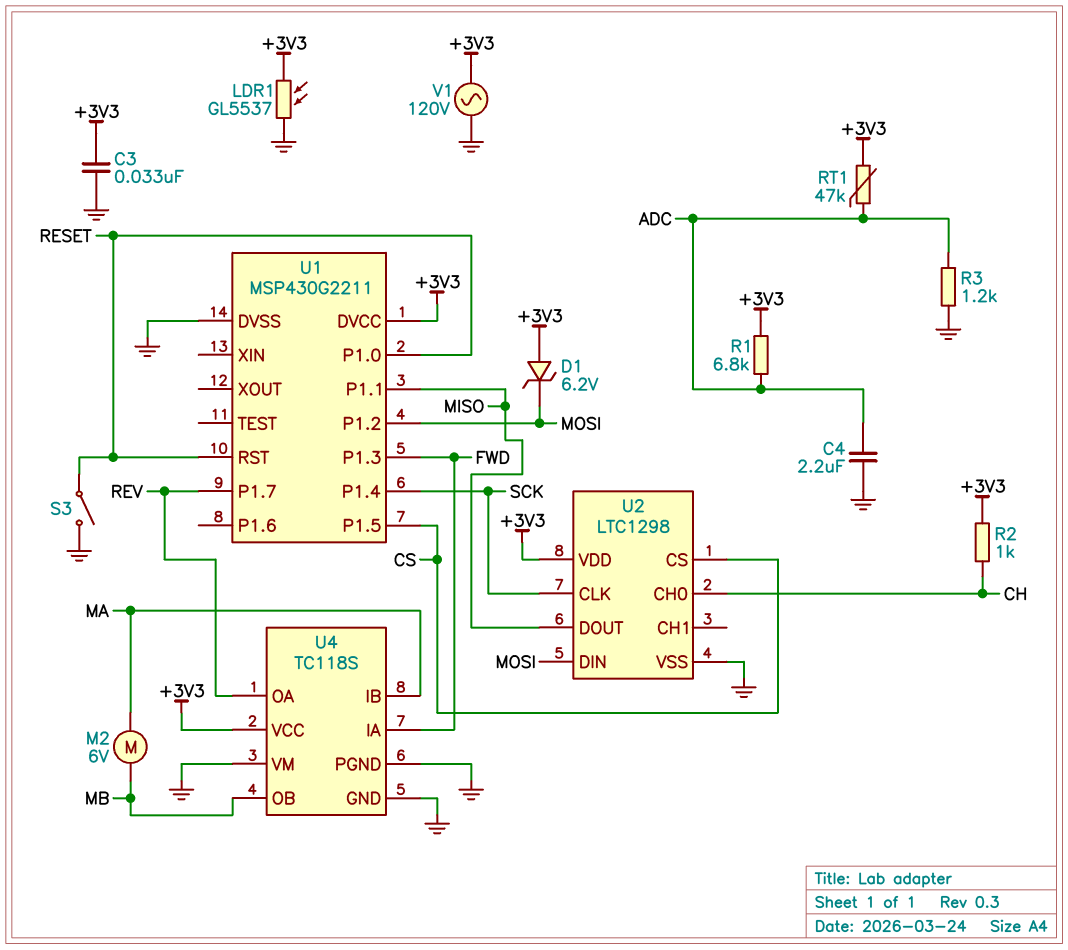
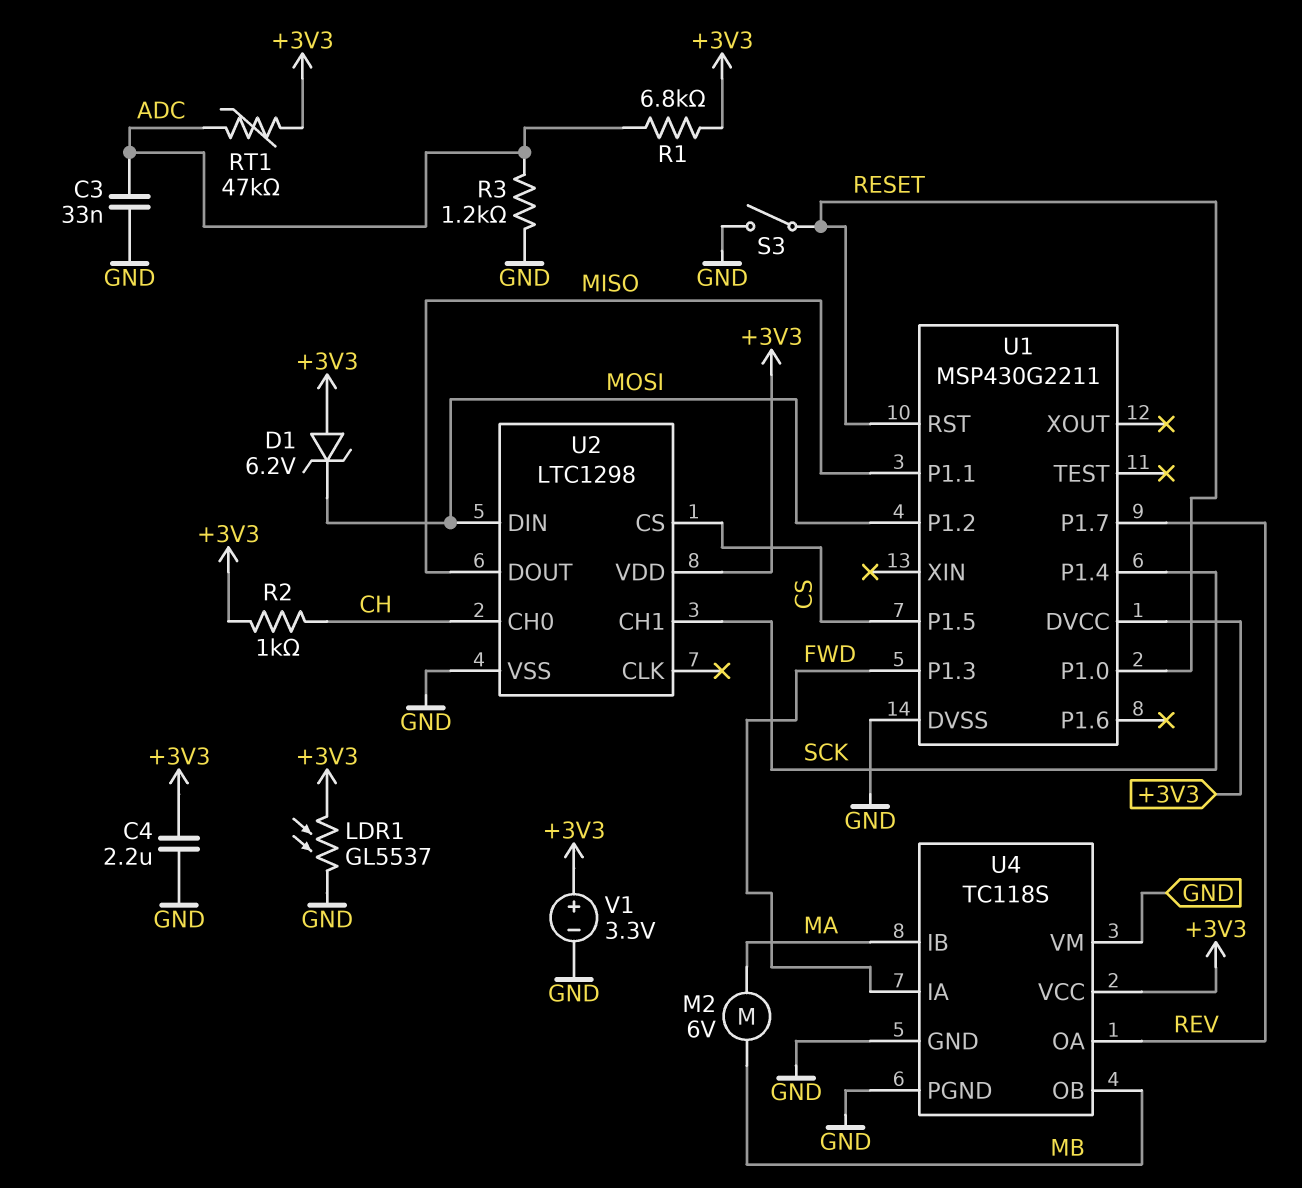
C3: 33nF (+3V3, GND) -> 33nF (ADC, GND)
C4: 2.2uF (ADC, GND) -> 2.2uF (+3V3, GND)
U2 pin CH1: none -> SCK
U2 pin CLK: SCK -> none
V1: AC 120V (+3V3, GND) -> 3.3V (plus +3V3, minus GND)

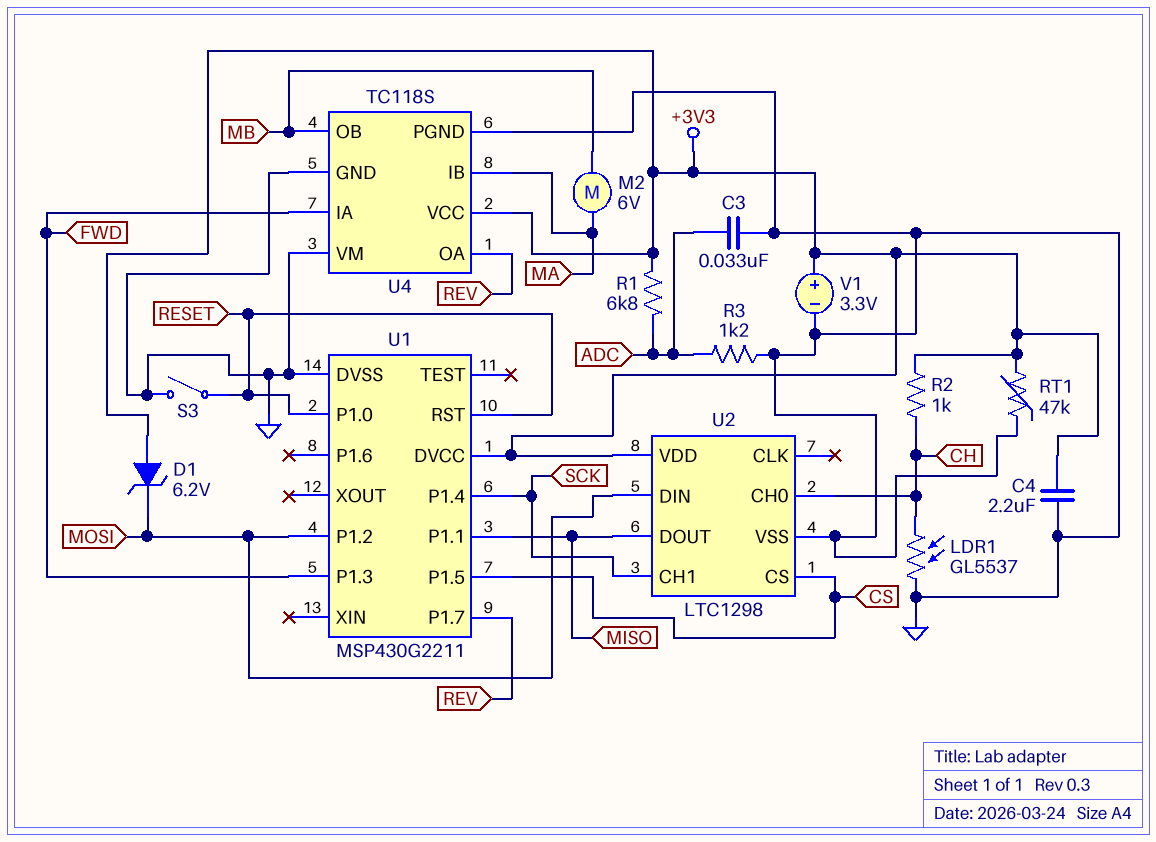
LDR1: GL5537 (+3V3, GND) -> GL5537 (CH, GND)
RT1: 47k (+3V3, ADC) -> 47k (+3V3, GND)

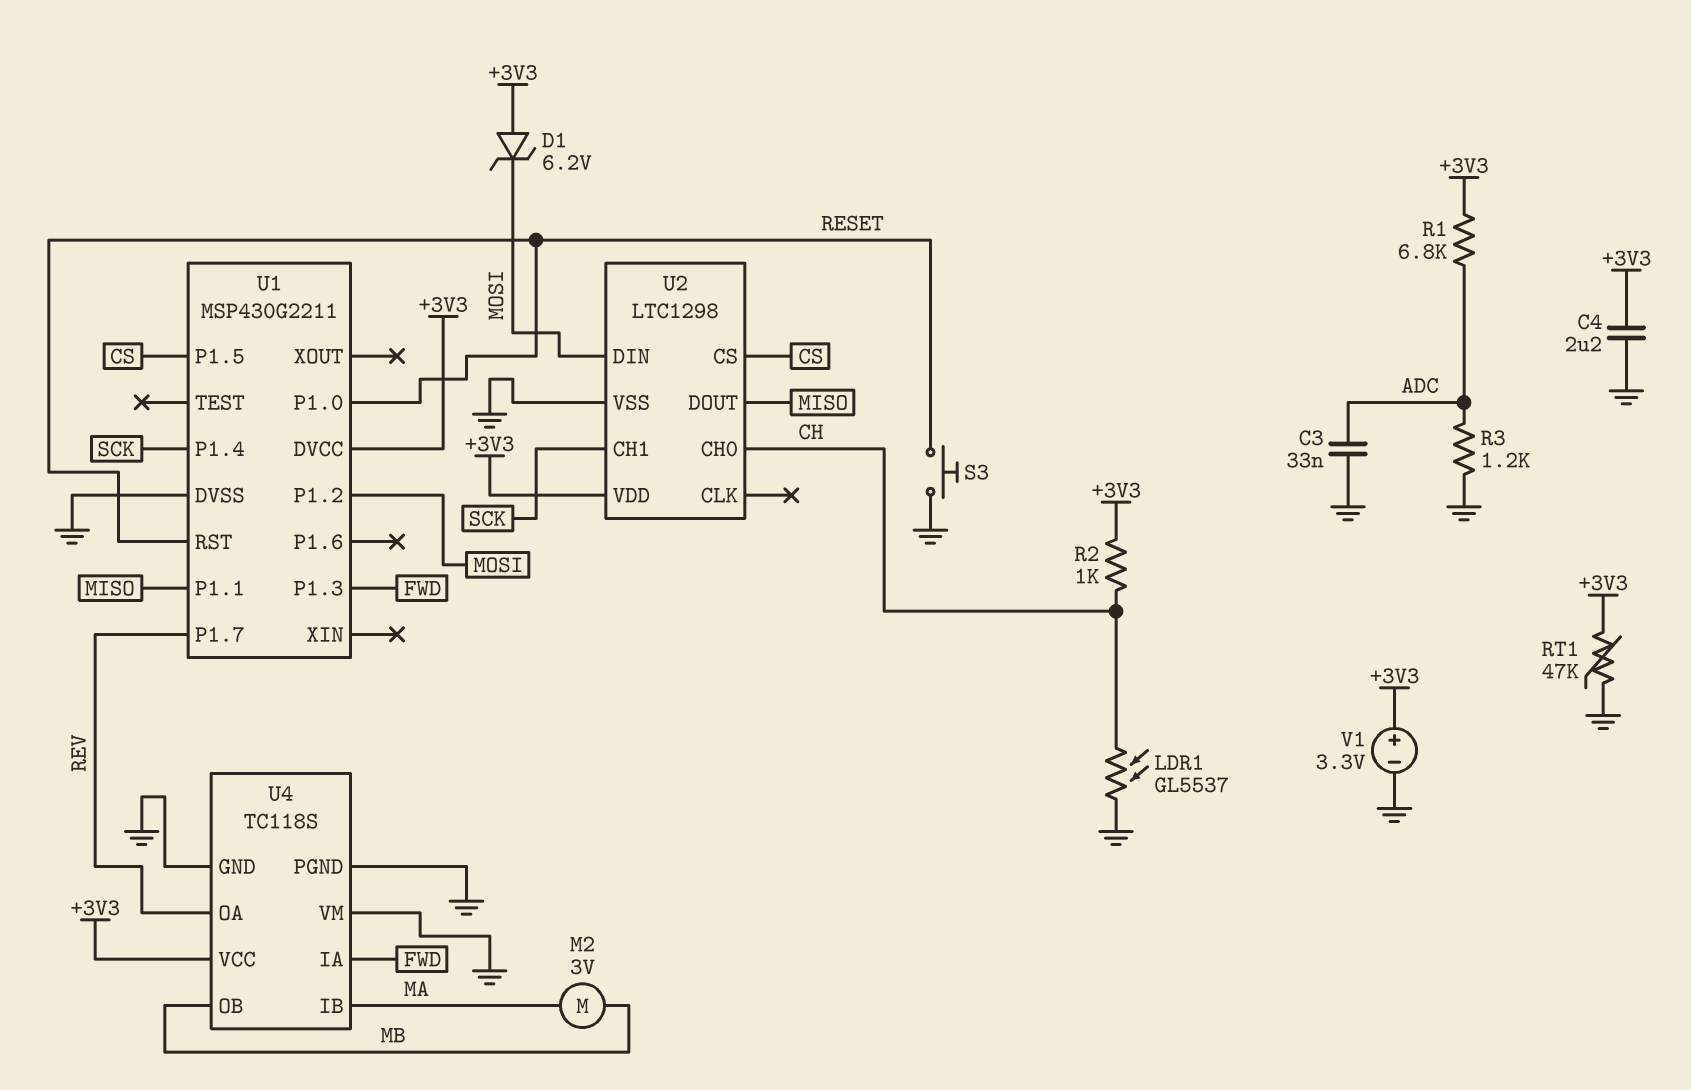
M2: motor 6V (MA, MB) -> motor 3V (MA, MB)
S3: switch (GND, RESET) -> button (GND, RESET)

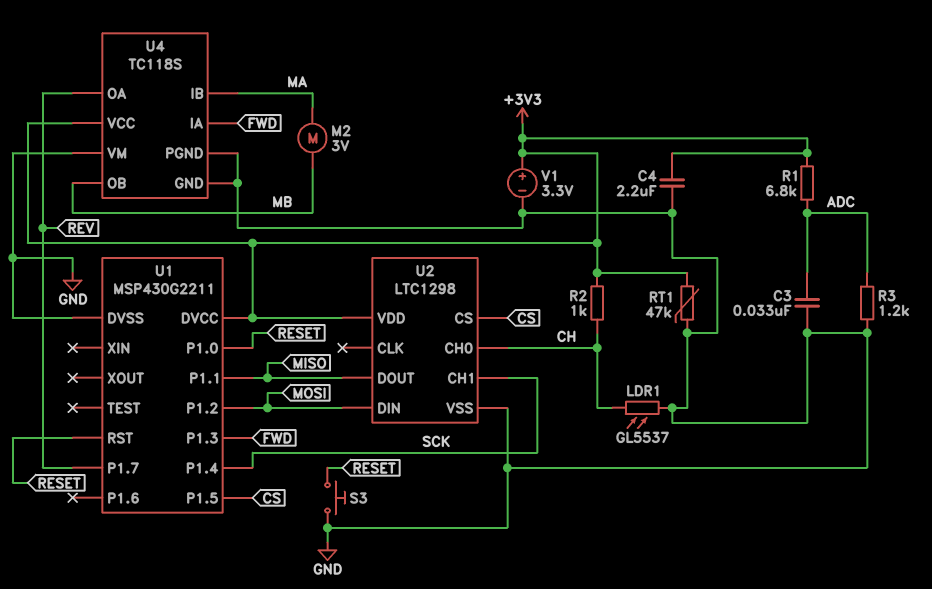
D1: zener 6.2V (A +3V3, K MOSI) -> none

